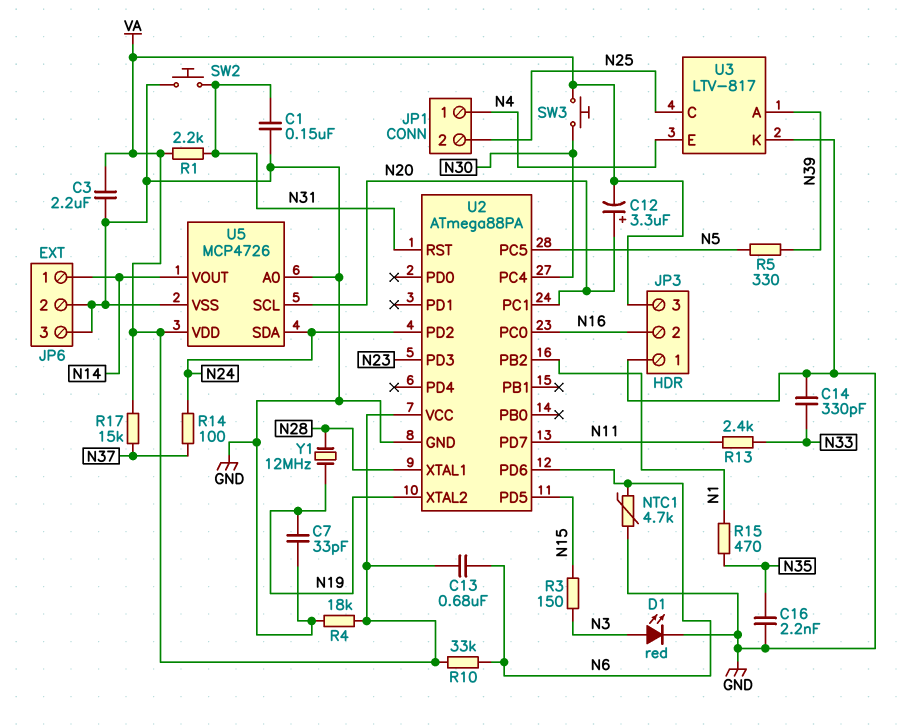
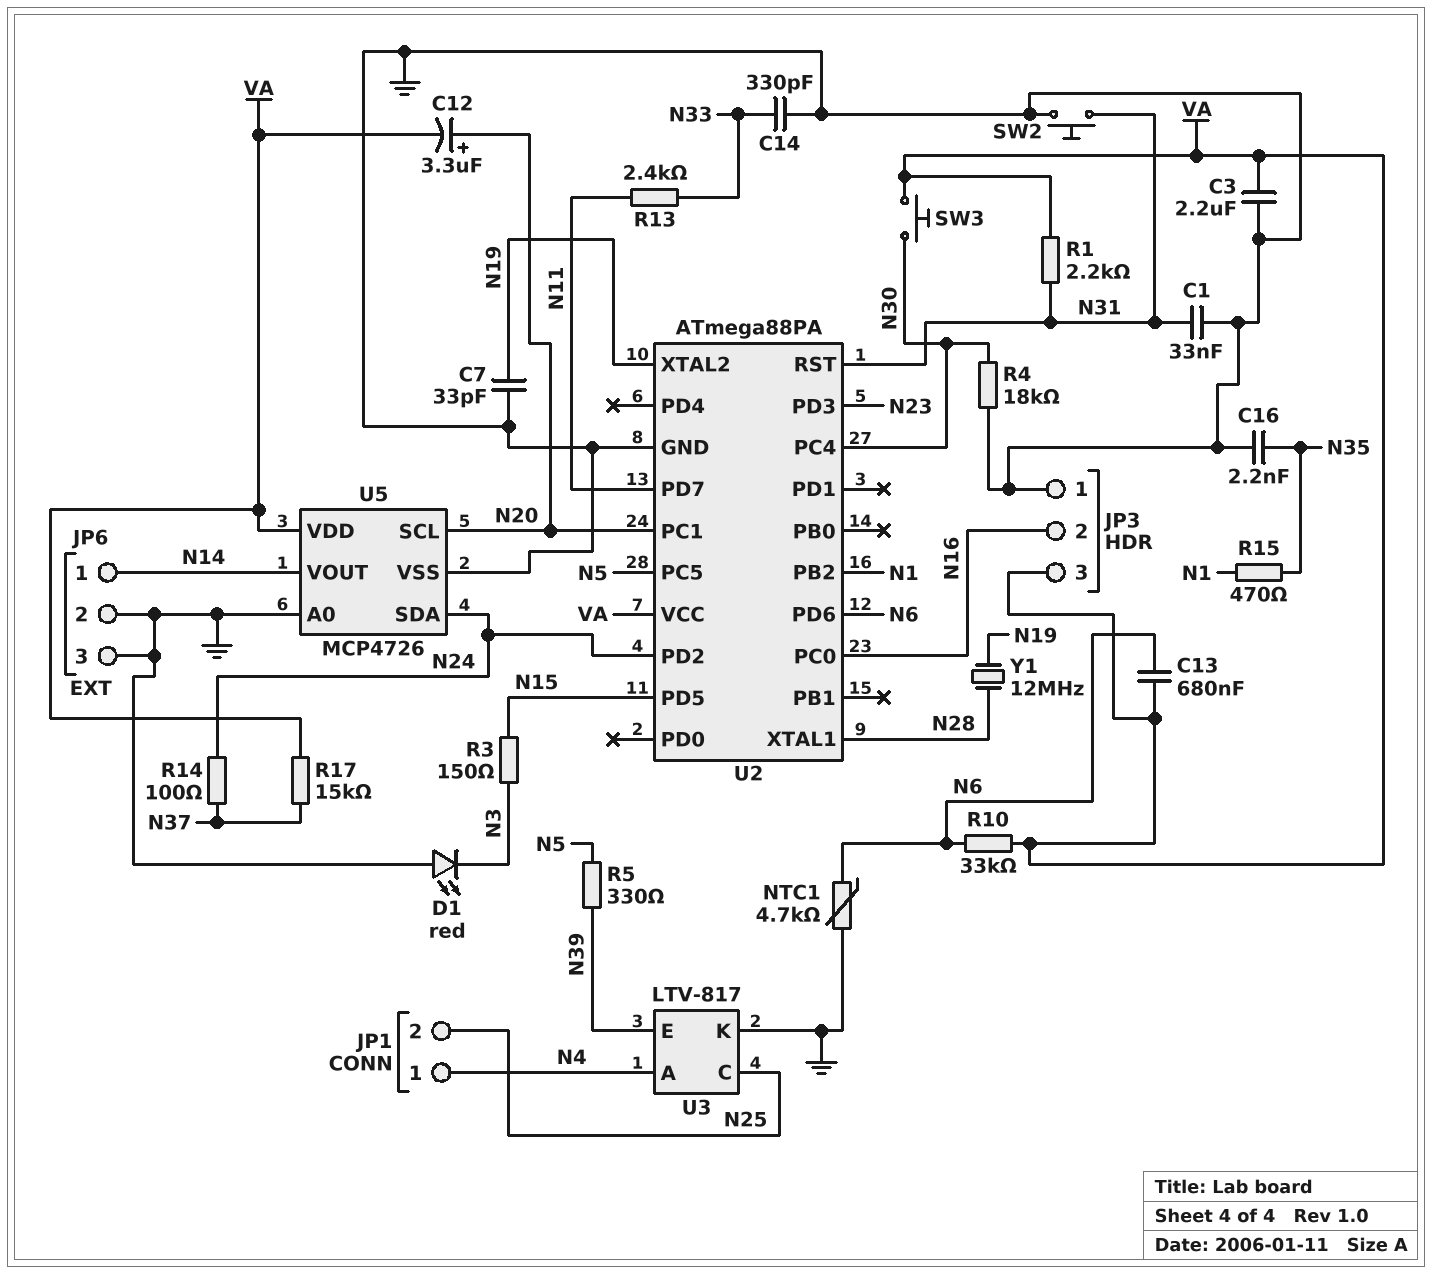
C1: 150nF (GND, N31) -> 33nF (GND, N31)
D1: LED red (A N3, K GND) -> LED red (A GND, K N3)
R4: 18k (GND, VA) -> 18k (GND, N30)
U3 pin A: N39 -> N4
U3 pin E: N4 -> N39

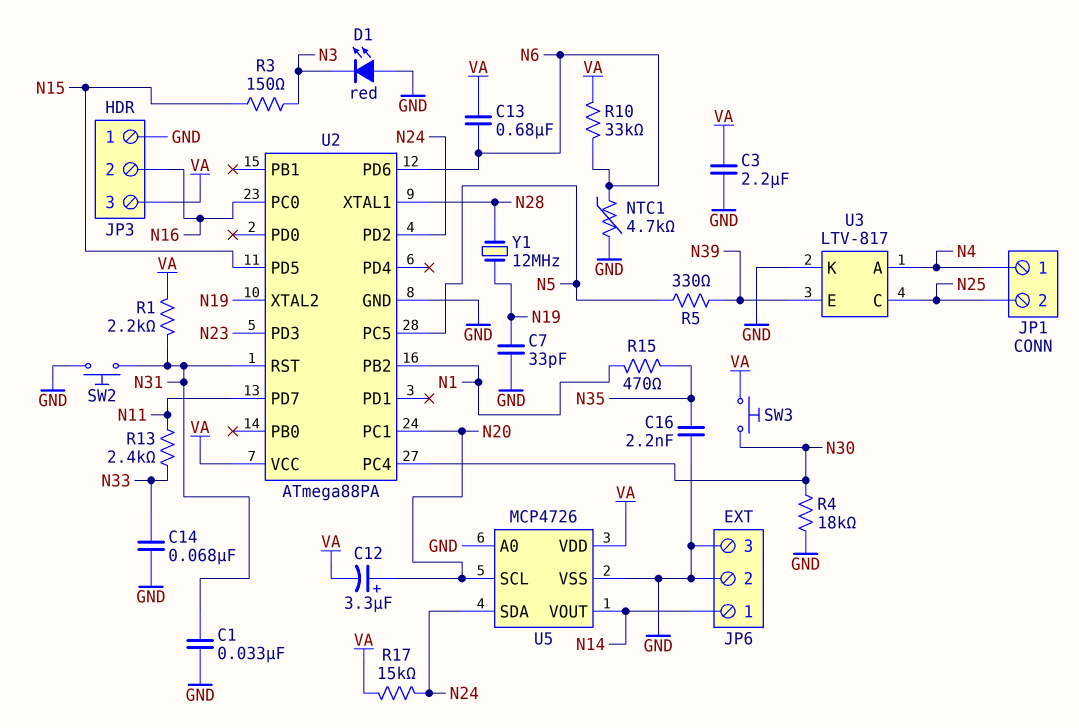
C14: 330pF (GND, N33) -> 68nF (GND, N33)
R14: 100 (N24, N37) -> none
R17: 15k (N37, VA) -> 15k (N24, VA)

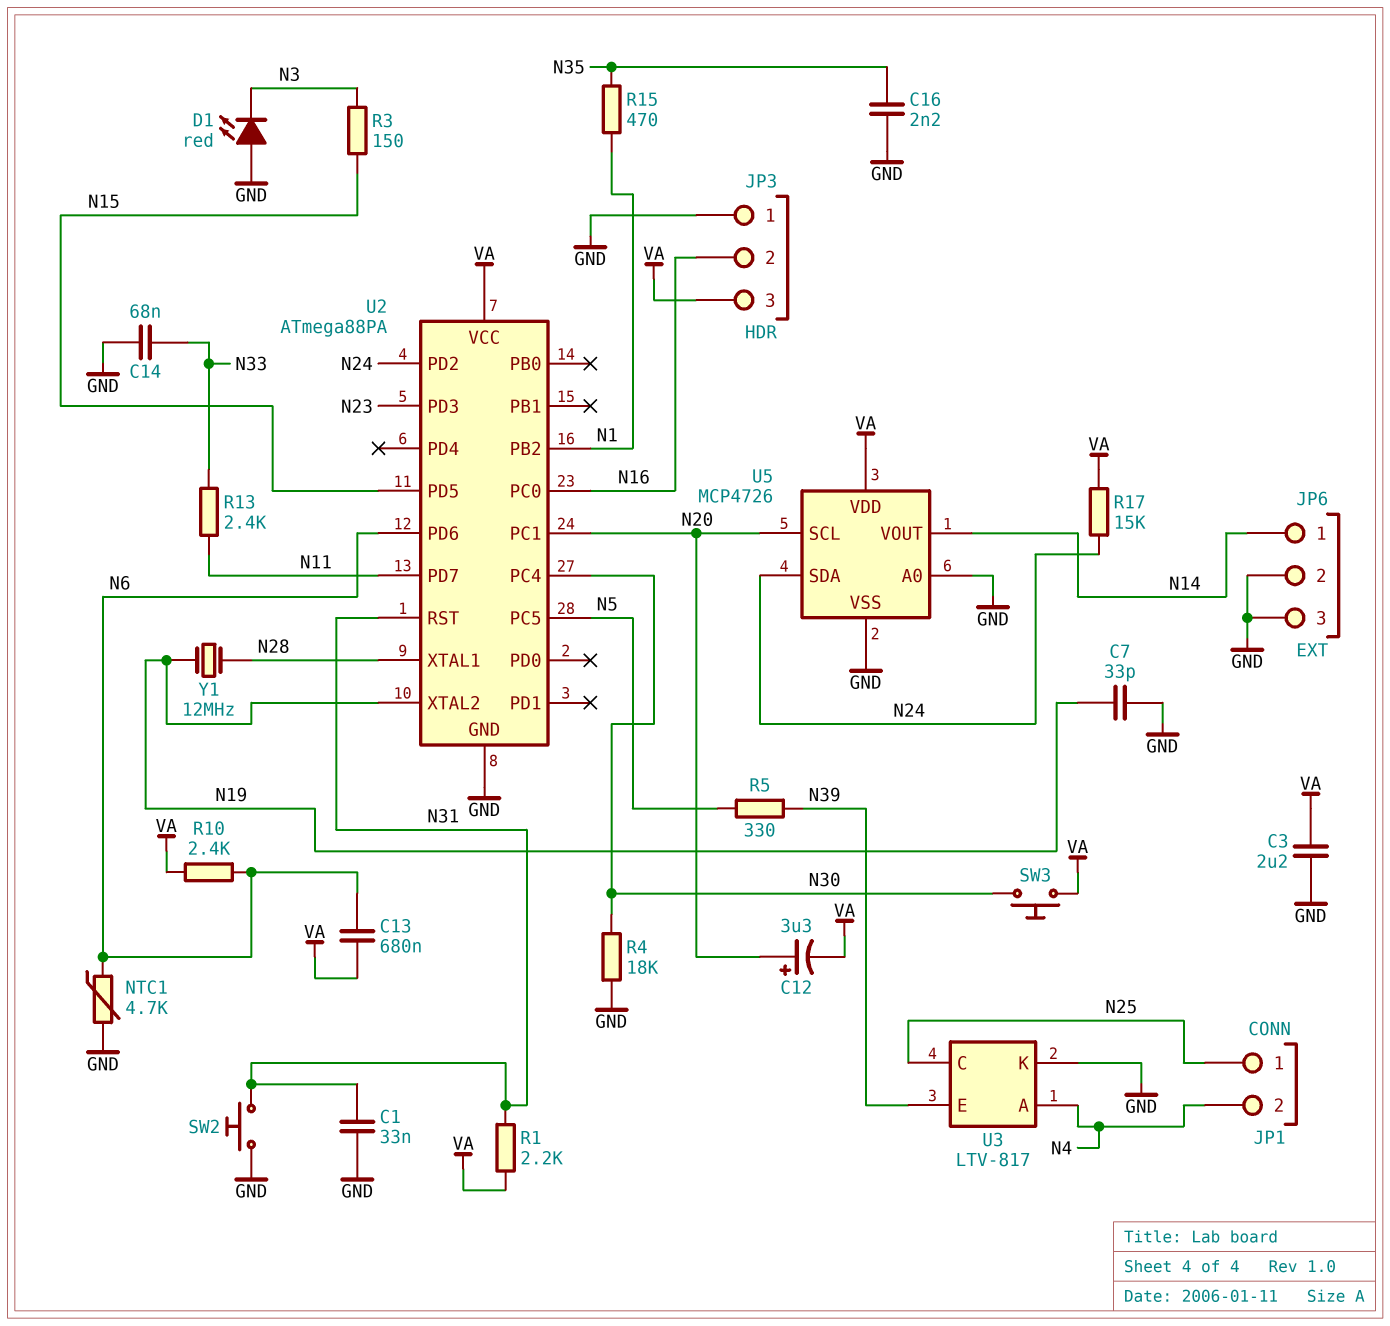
JP1 pin 1: N4 -> N25
JP1 pin 2: N25 -> N4
R10: 33k (N6, VA) -> 2.4k (N6, VA)

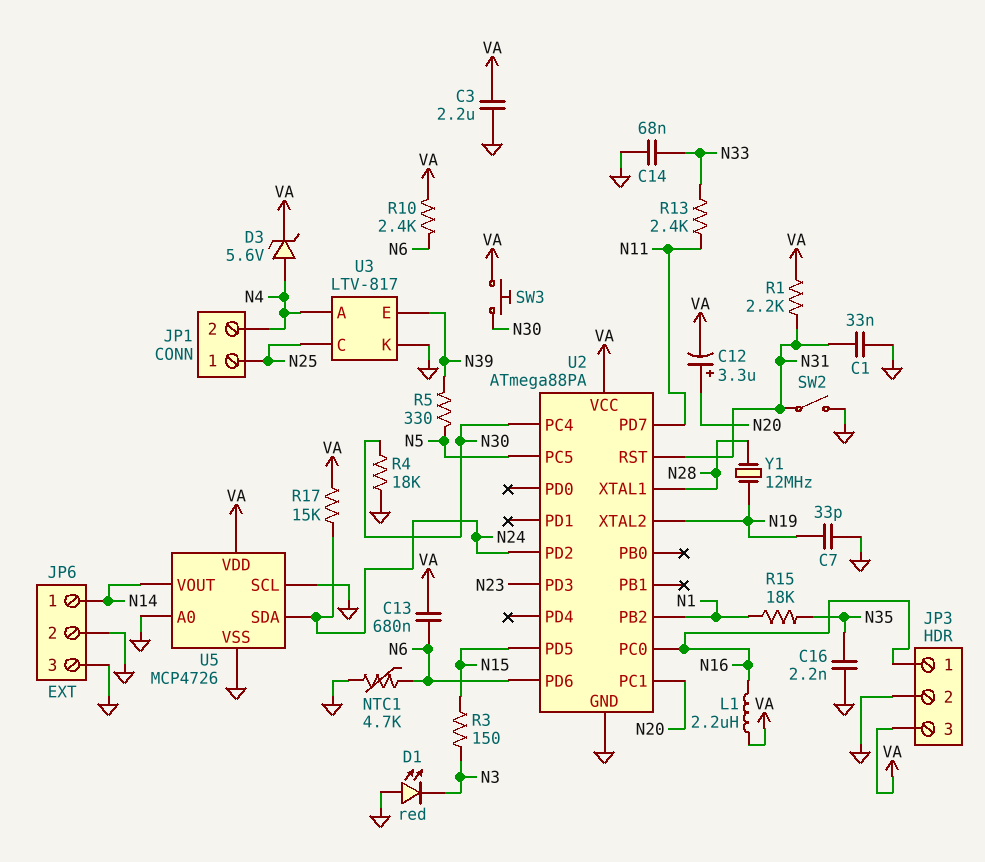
D3: none -> zener 5.6V (A N4, K VA)
JP3 pin 1: GND -> N16
JP3 pin 2: N16 -> GND
L1: none -> 2.2uH (N16, VA)
R15: 470 (N1, N35) -> 18k (N1, N35)
SW2: button (GND, N31) -> switch (GND, N31)
U5 pin SCL: N20 -> GND

